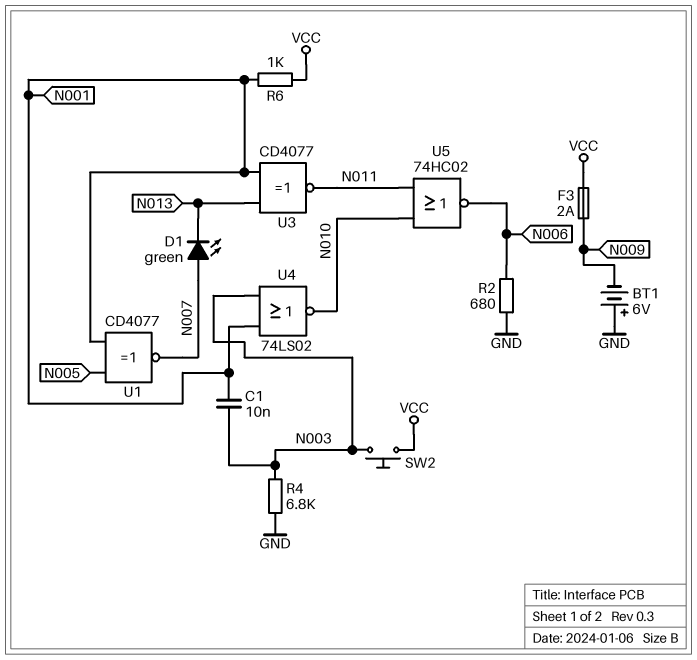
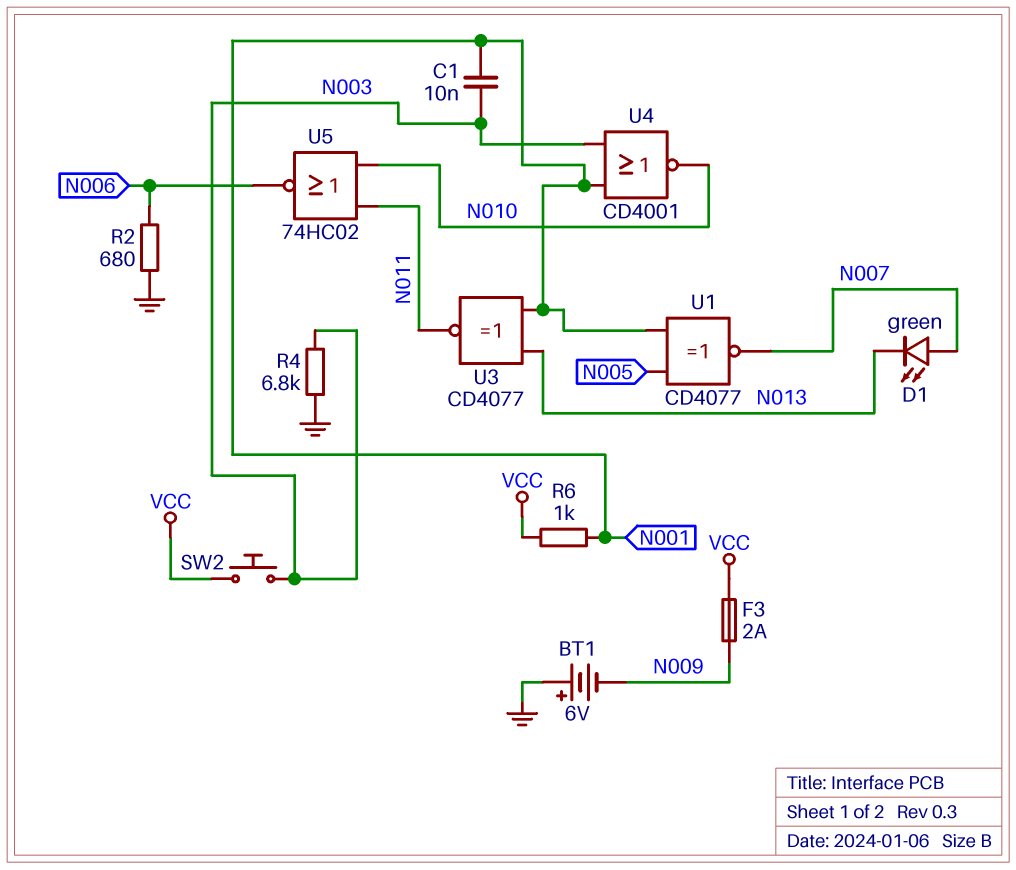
U4: NOR 74LS02 (in N001, in N003, out N010) -> NOR CD4001 (in N001, in N003, out N010)

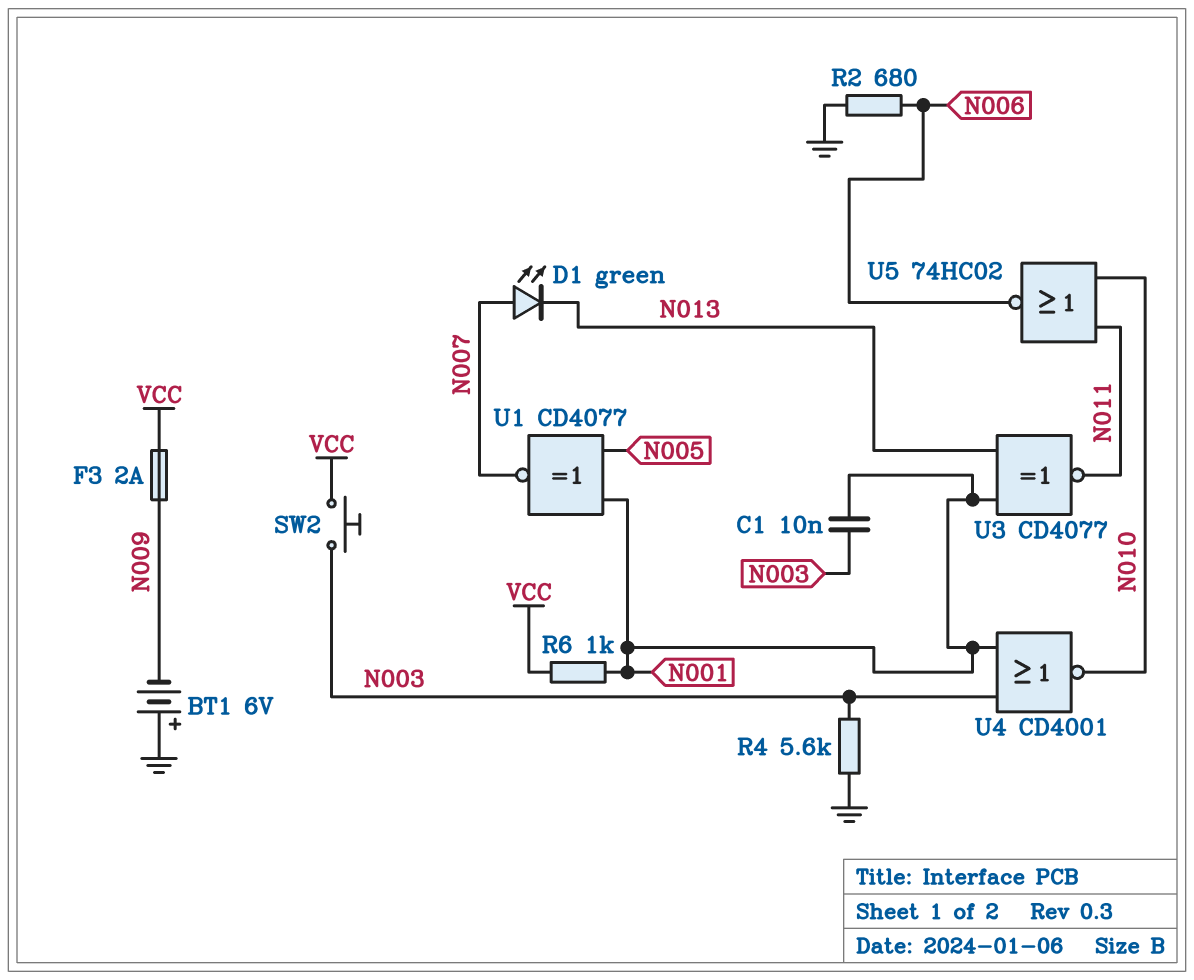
R4: 6.8k (GND, N003) -> 5.6k (GND, N003)

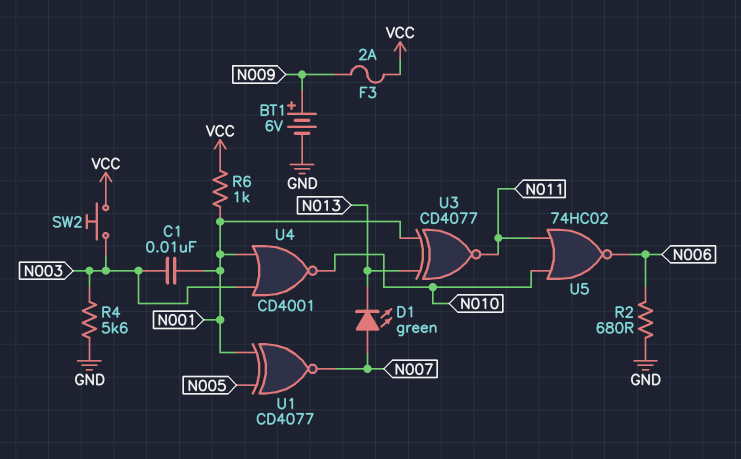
BT1: 6V (plus GND, minus N009) -> 6V (plus N009, minus GND)

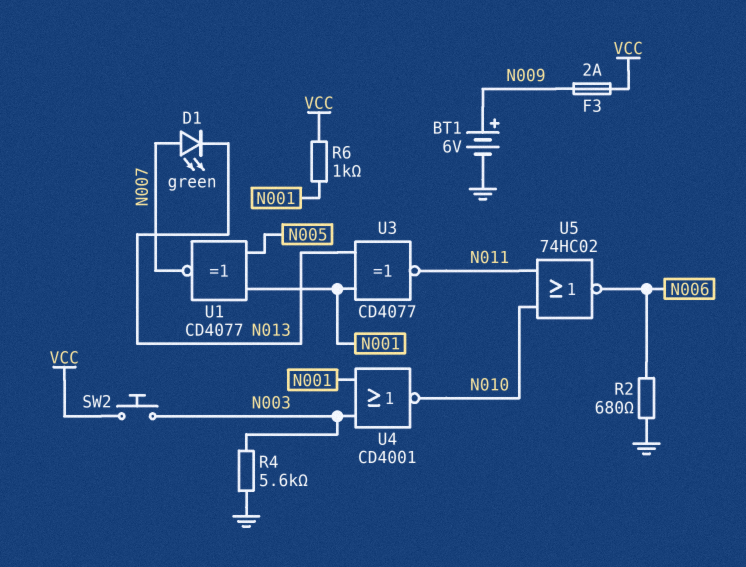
C1: 10nF (N001, N003) -> none

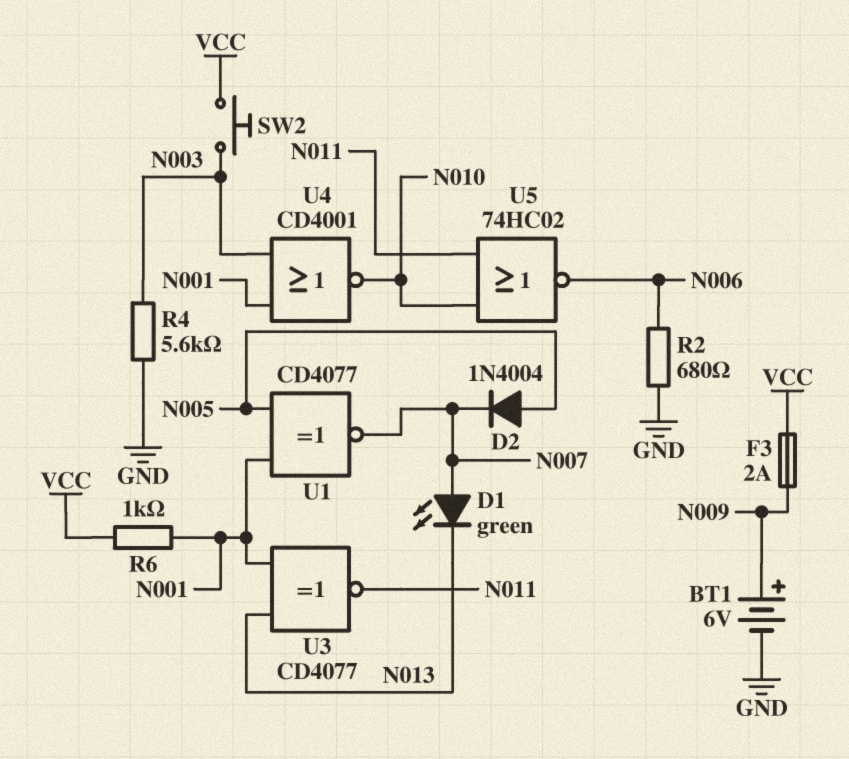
D2: none -> diode 1N4004 (A N005, K N007)

